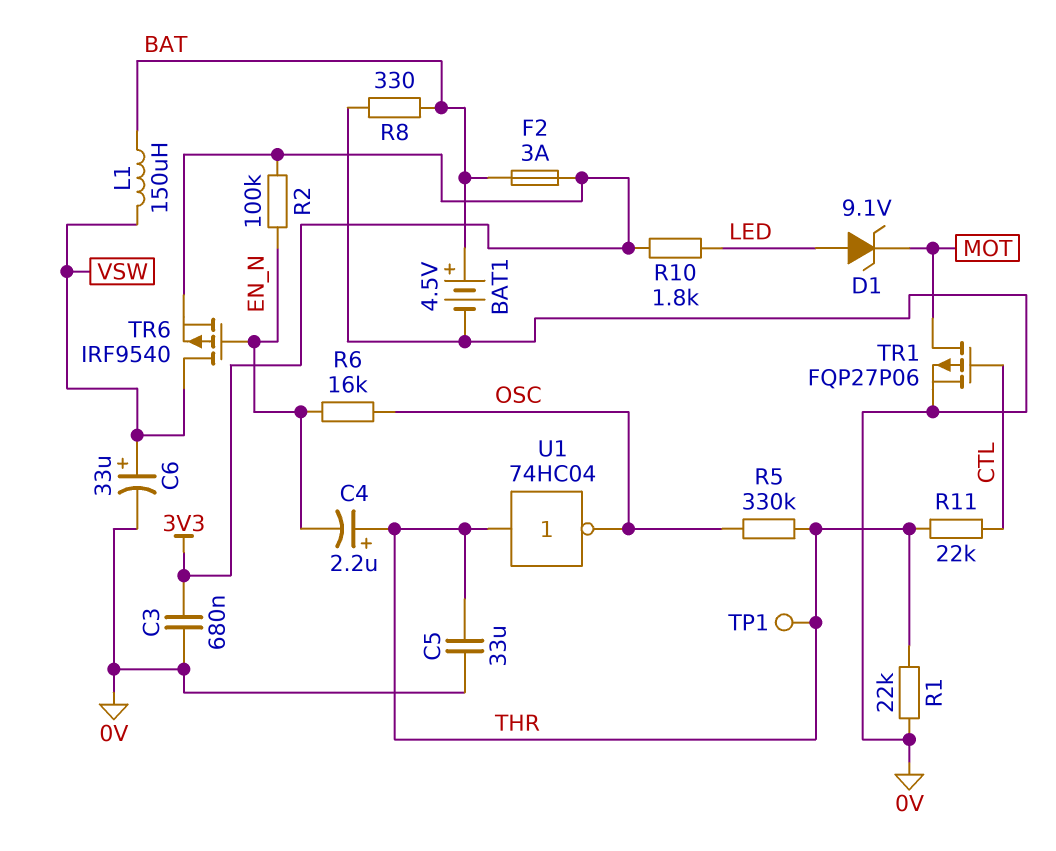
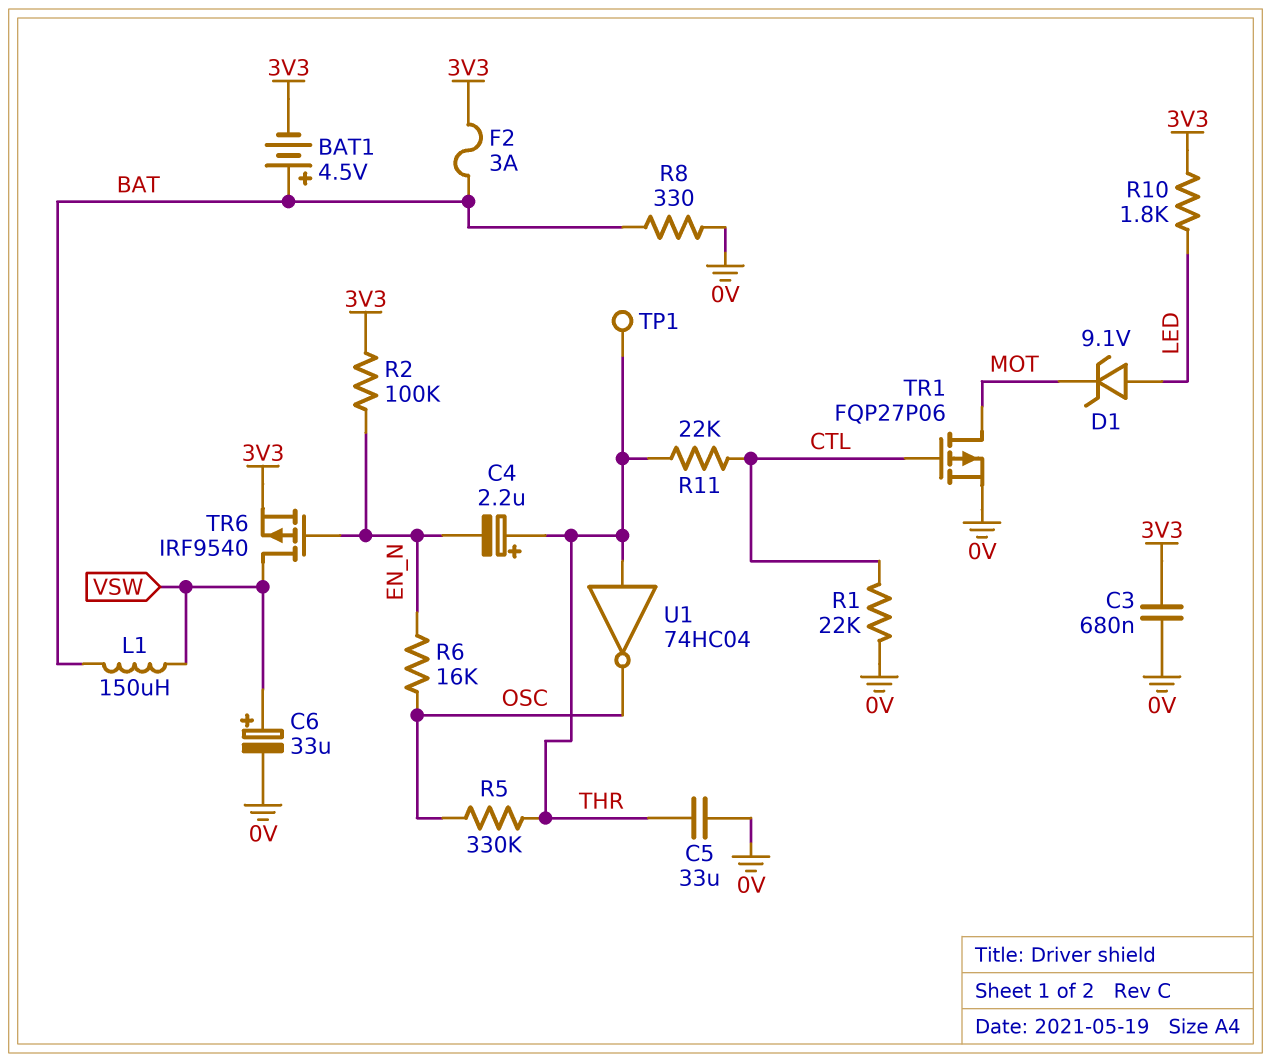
BAT1: 4.5V (plus BAT, minus 0V) -> 4.5V (plus BAT, minus 3V3)
R1: 22k (0V, THR) -> 22k (0V, CTL)

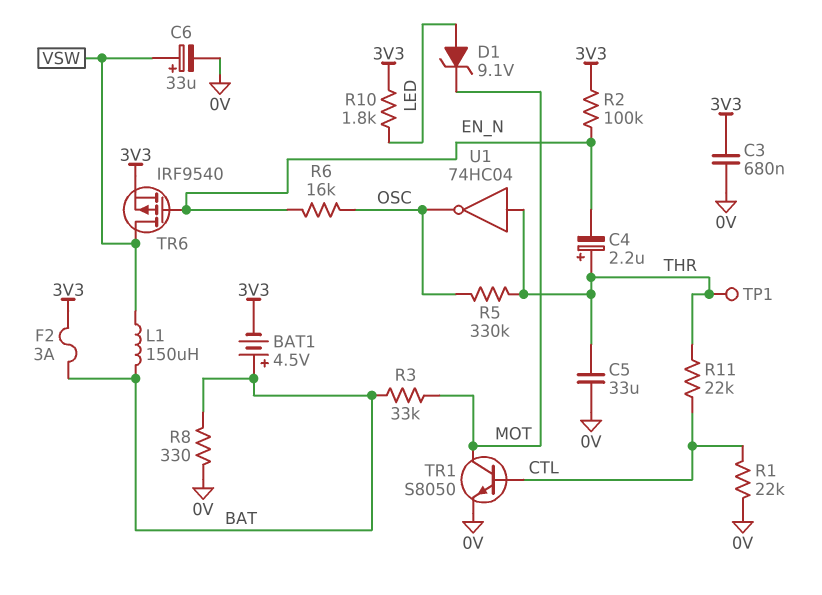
R3: none -> 33k (BAT, MOT)
TR1: PMOS FQP27P06 (G CTL, D MOT, S 0V) -> NPN S8050 (B CTL, C MOT, E 0V)

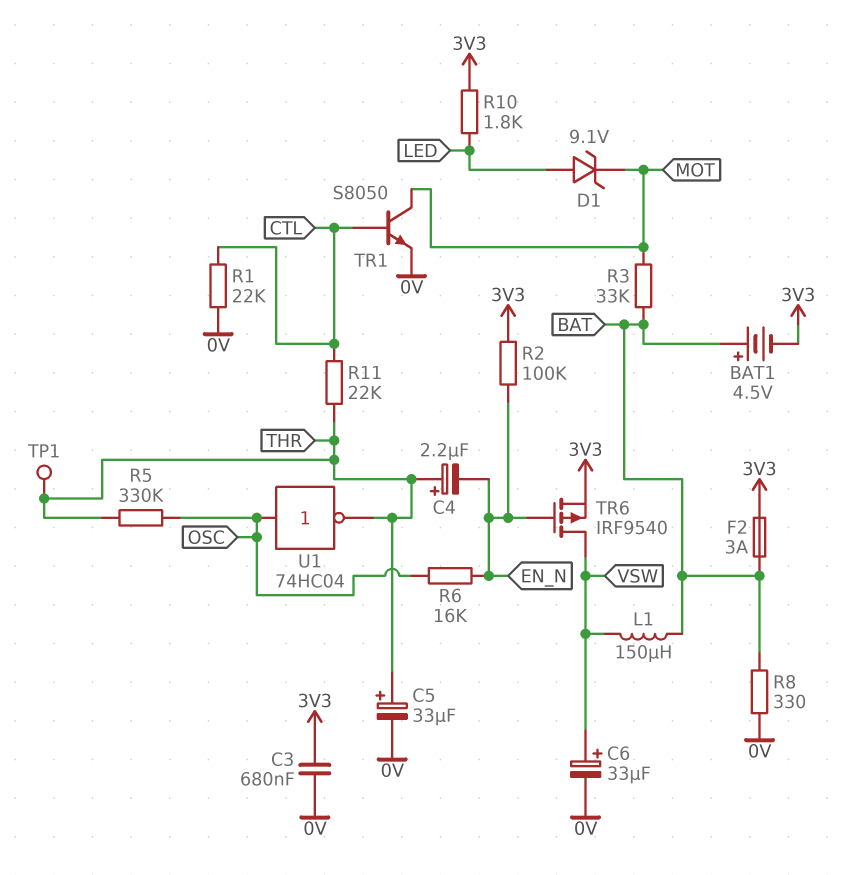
C5: 33uF (0V, THR) -> 33uF (plus THR, minus 0V)
U1: NOT 74HC04 (in THR, out OSC) -> NOT 74HC04 (in OSC, out THR)

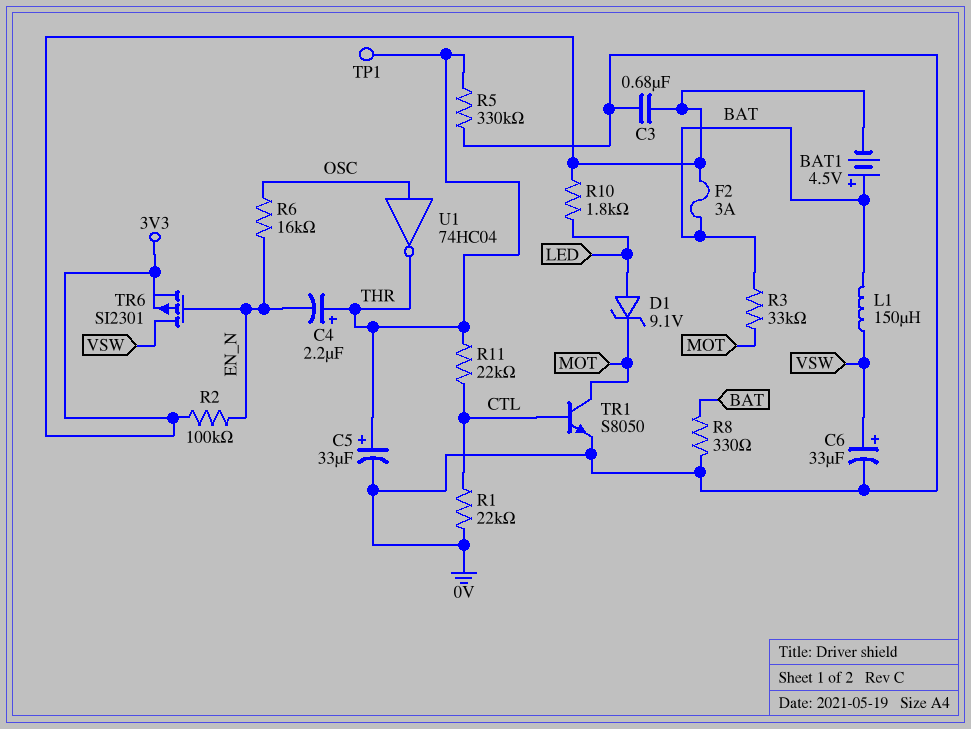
R5: 330k (OSC, THR) -> 330k (0V, THR)
TR6: PMOS IRF9540 (G EN_N, D VSW, S 3V3) -> PMOS SI2301 (G EN_N, D VSW, S 3V3)

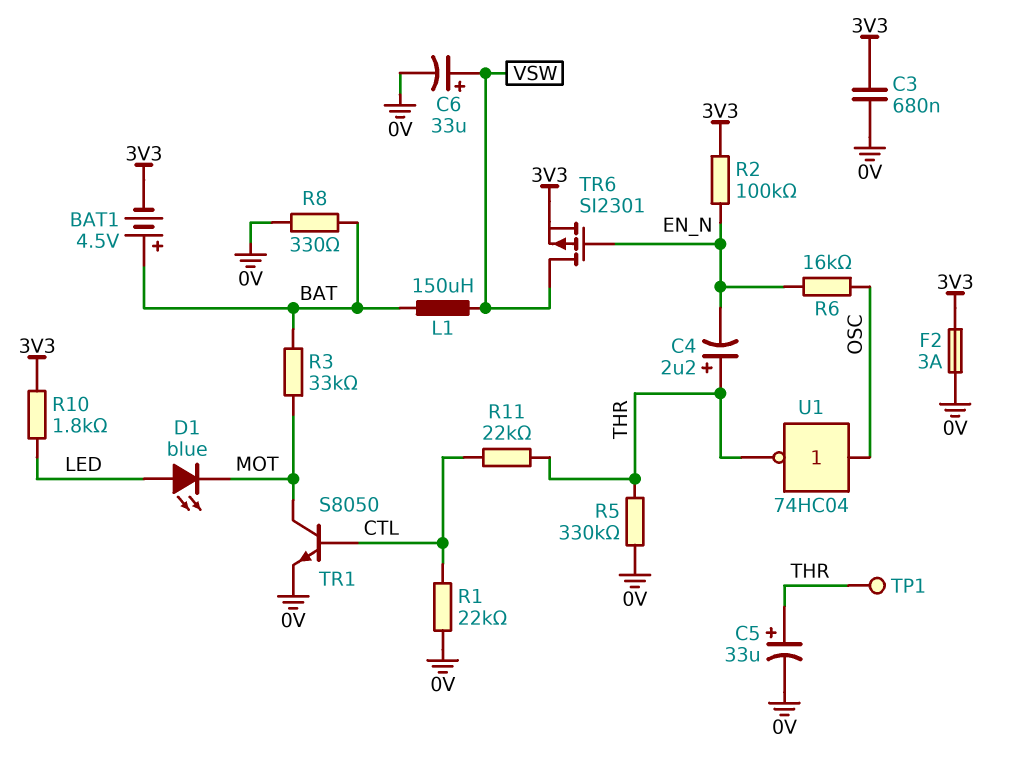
D1: zener 9.1V (A LED, K MOT) -> LED blue (A LED, K MOT)
F2: 3A (3V3, BAT) -> 3A (0V, 3V3)

